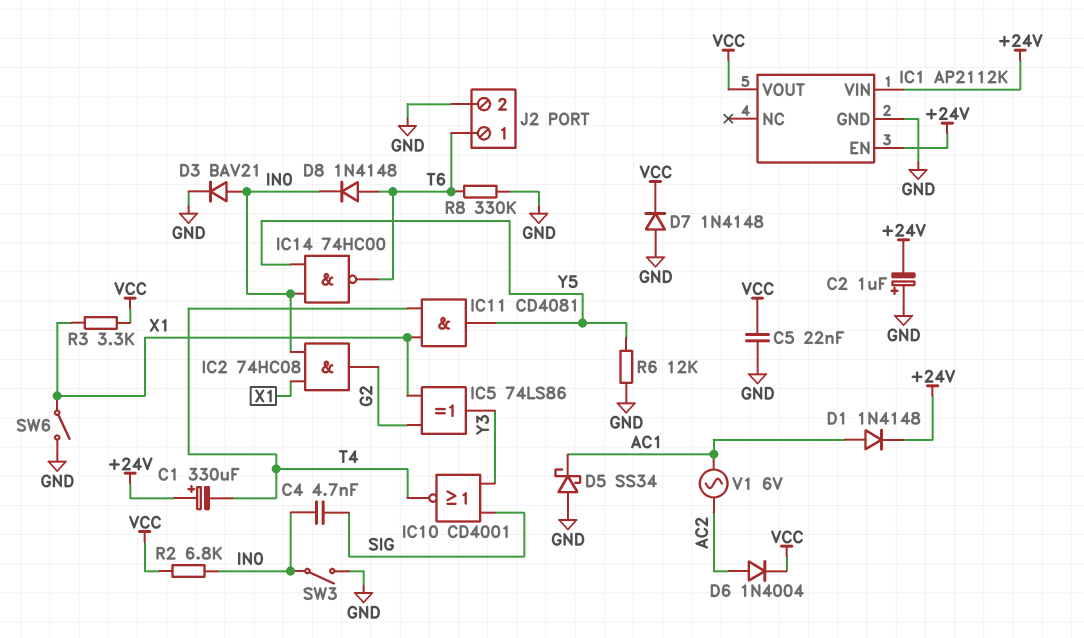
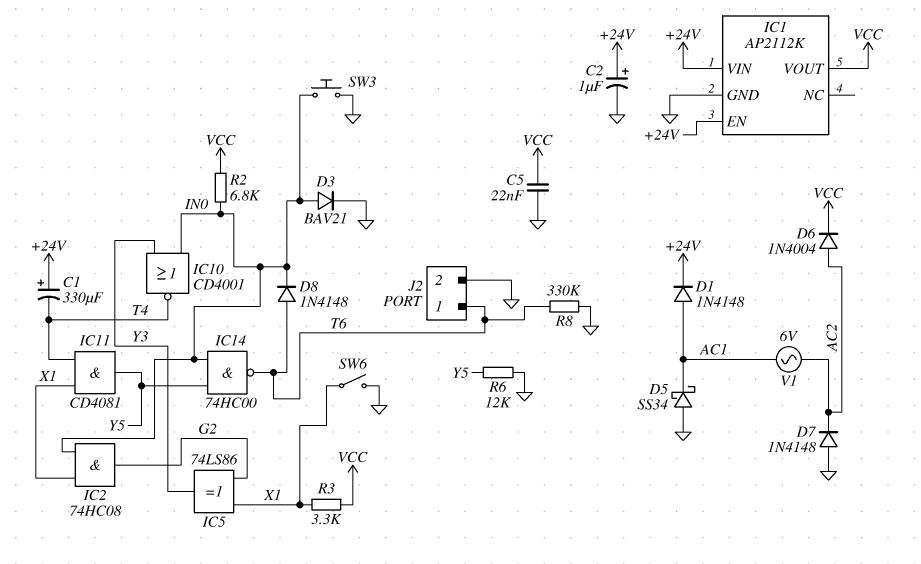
C2: 1uF (plus GND, minus +24V) -> 1uF (plus +24V, minus GND)
C4: 4.7nF (IN0, SIG) -> none
D7: diode 1N4148 (A GND, K VCC) -> diode 1N4148 (A GND, K AC2)
IC10: NOR CD4001 (in SIG, in Y3, out T4) -> NOR CD4001 (in IN0, in Y3, out T4)
SW3: switch (GND, IN0) -> button (GND, IN0)

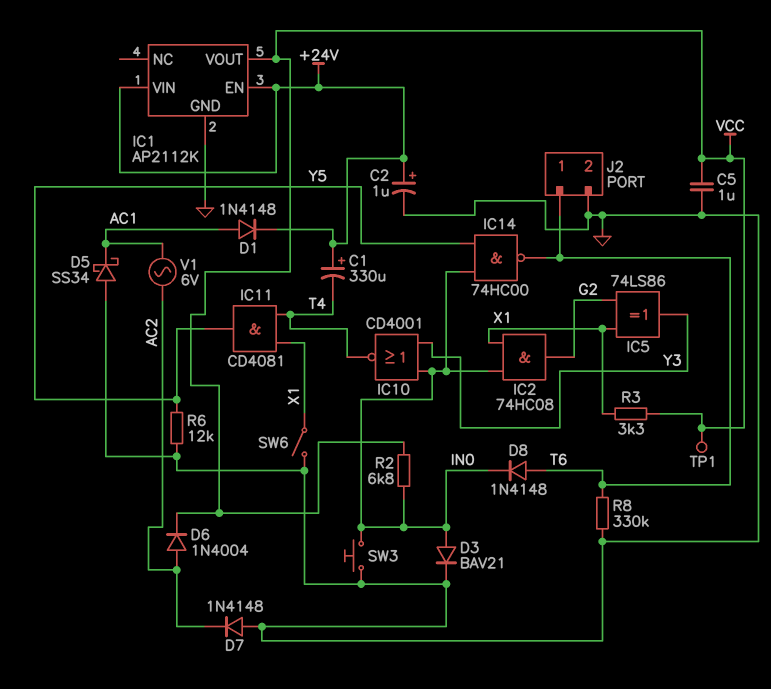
C5: 22nF (GND, VCC) -> 1uF (GND, VCC)
TP1: none -> test point (VCC)

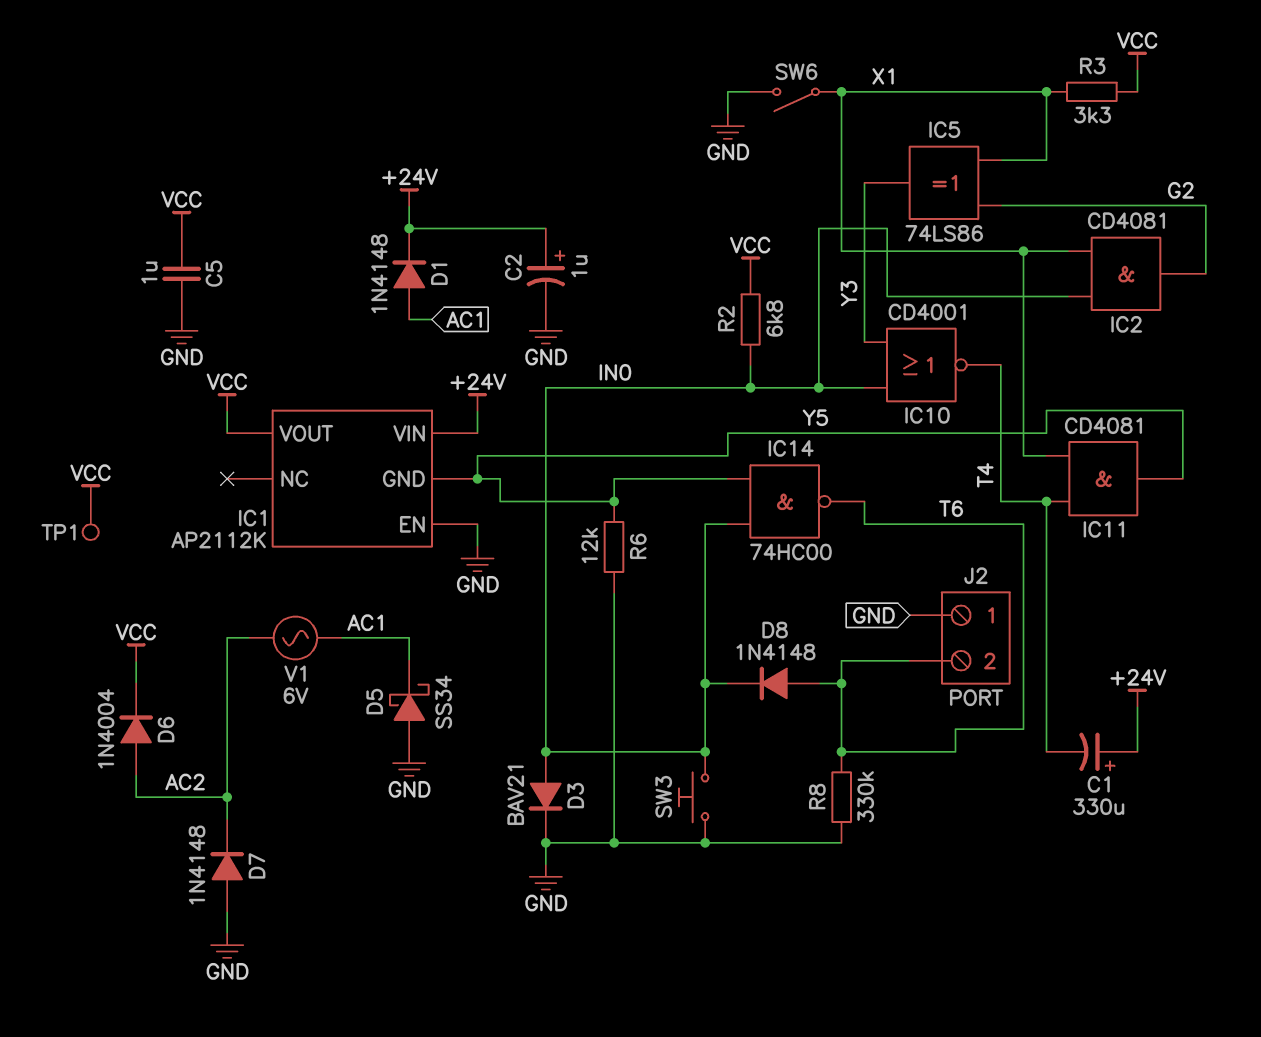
IC1 pin EN: +24V -> GND
IC1 pin GND: GND -> Y5
IC2: AND 74HC08 (in IN0, in X1, out G2) -> AND CD4081 (in IN0, in X1, out G2)
J2 pin 1: T6 -> GND
J2 pin 2: GND -> T6

